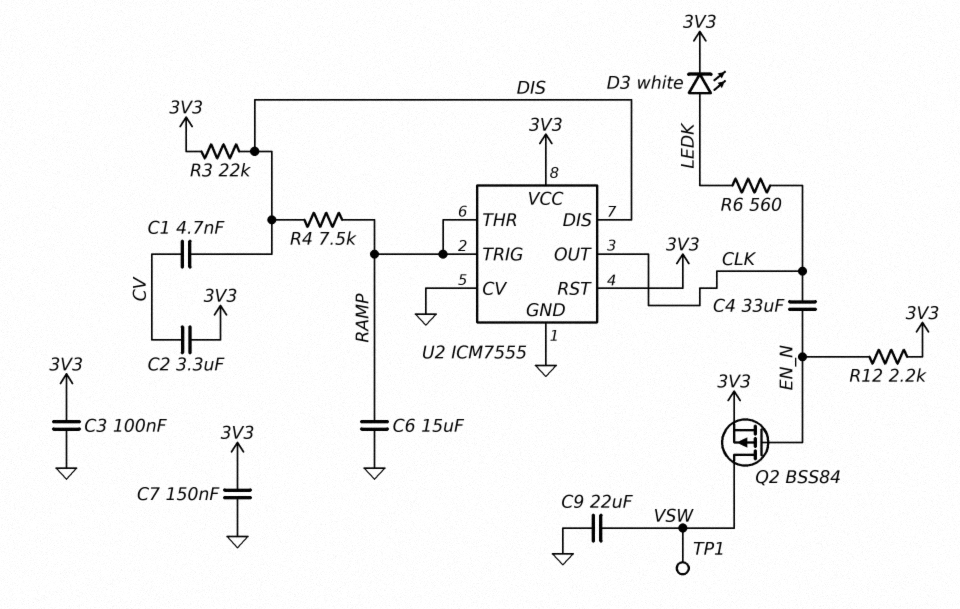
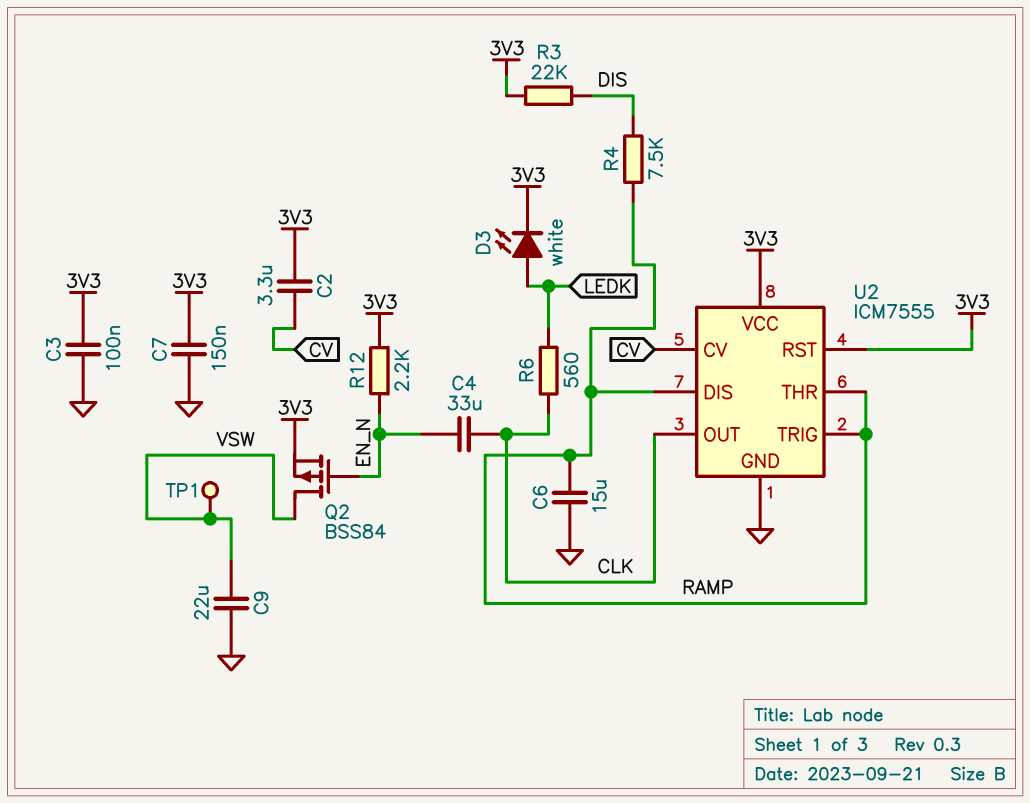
C1: 4.7nF (CV, DIS) -> none
U2 pin CV: GND -> CV
U2 pin DIS: DIS -> RAMP

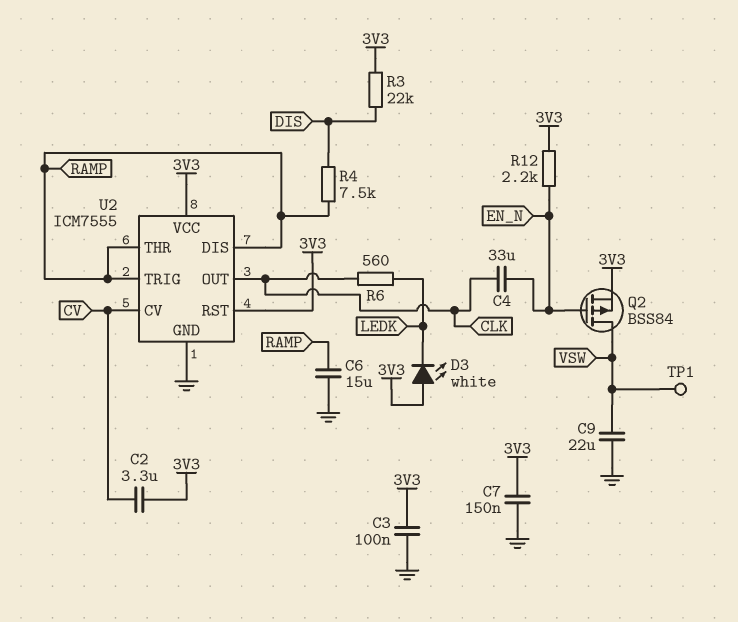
D3: LED white (A LEDK, K 3V3) -> LED white (A 3V3, K LEDK)

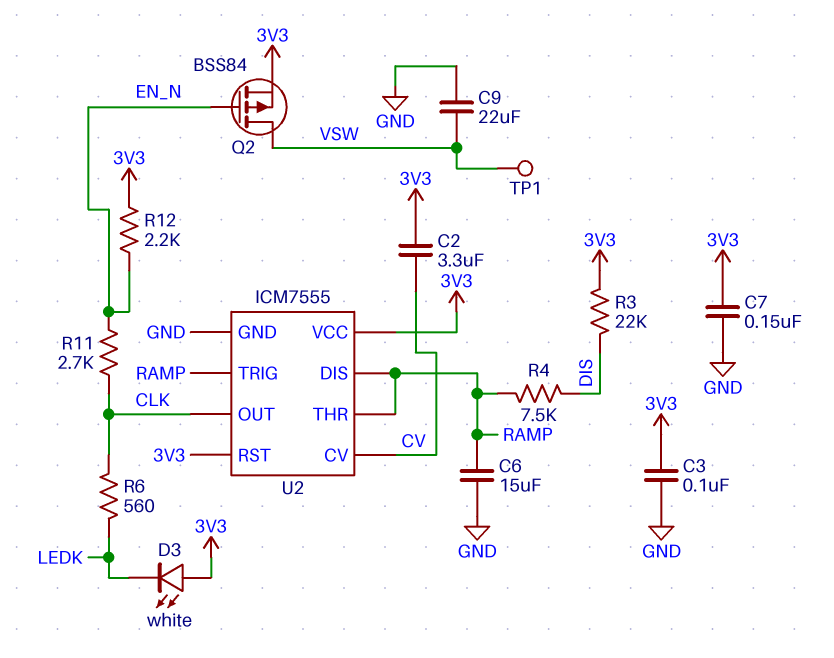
C4: 33uF (CLK, EN_N) -> none
R11: none -> 2.7k (CLK, EN_N)

